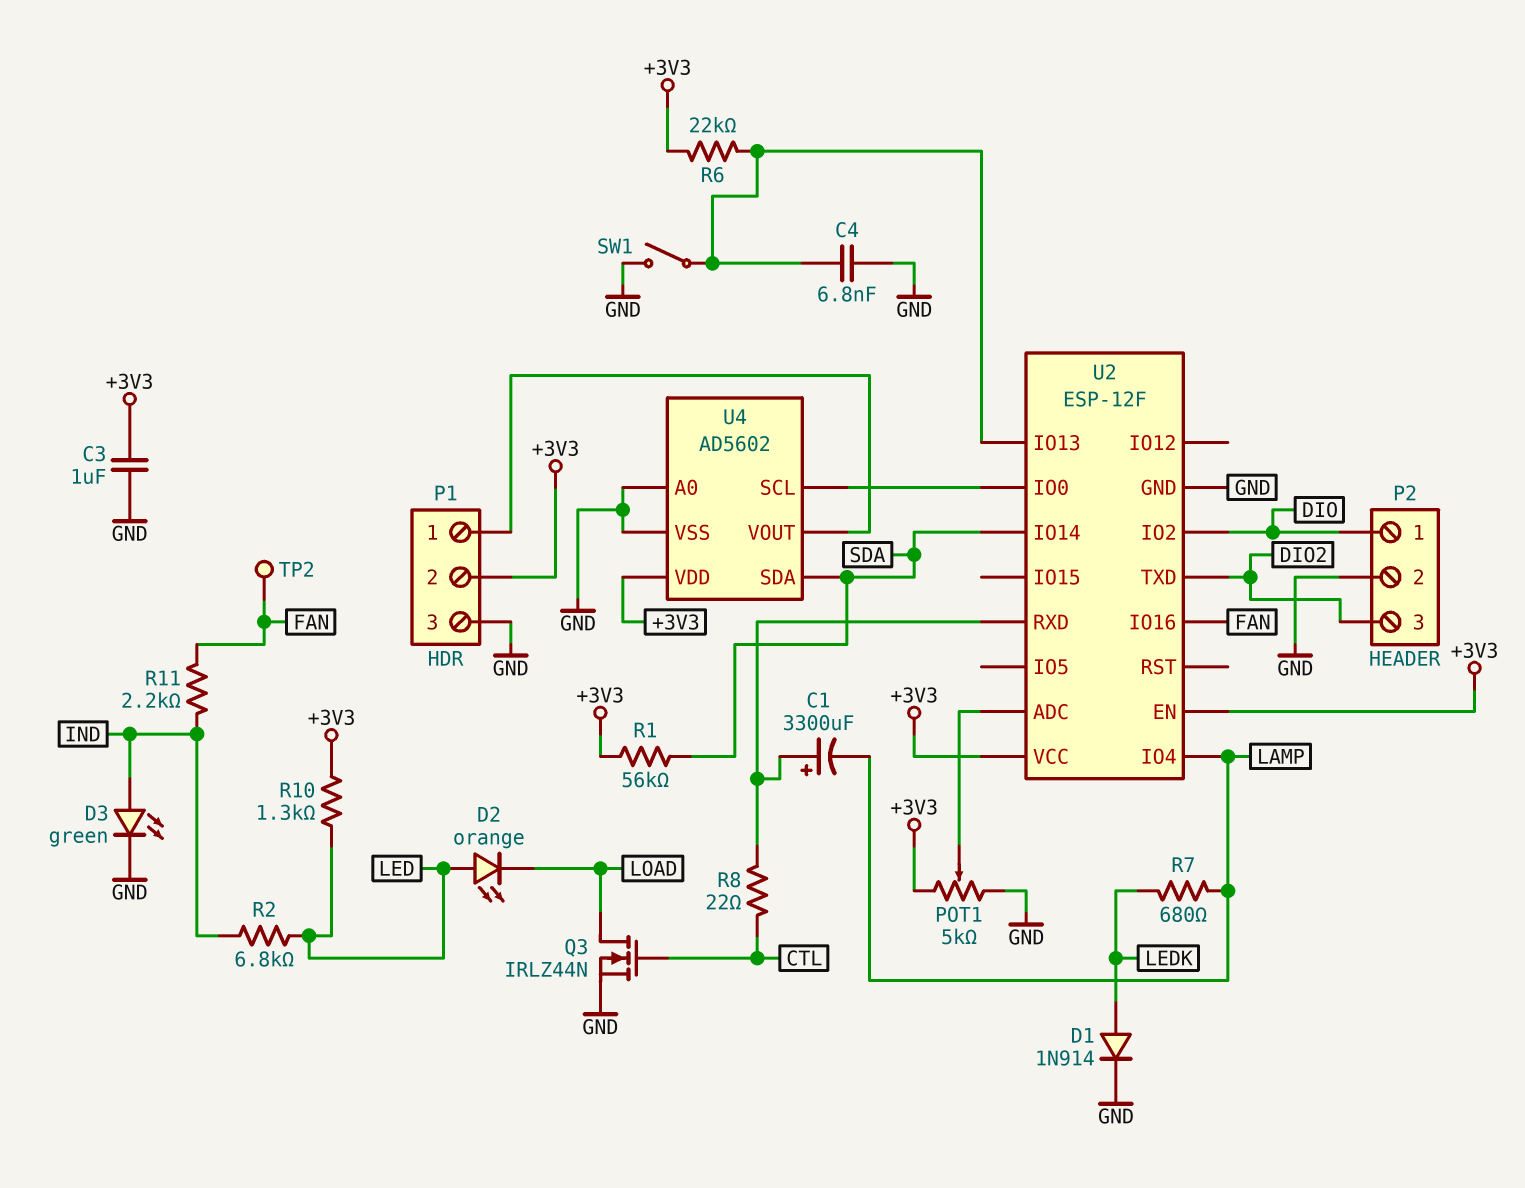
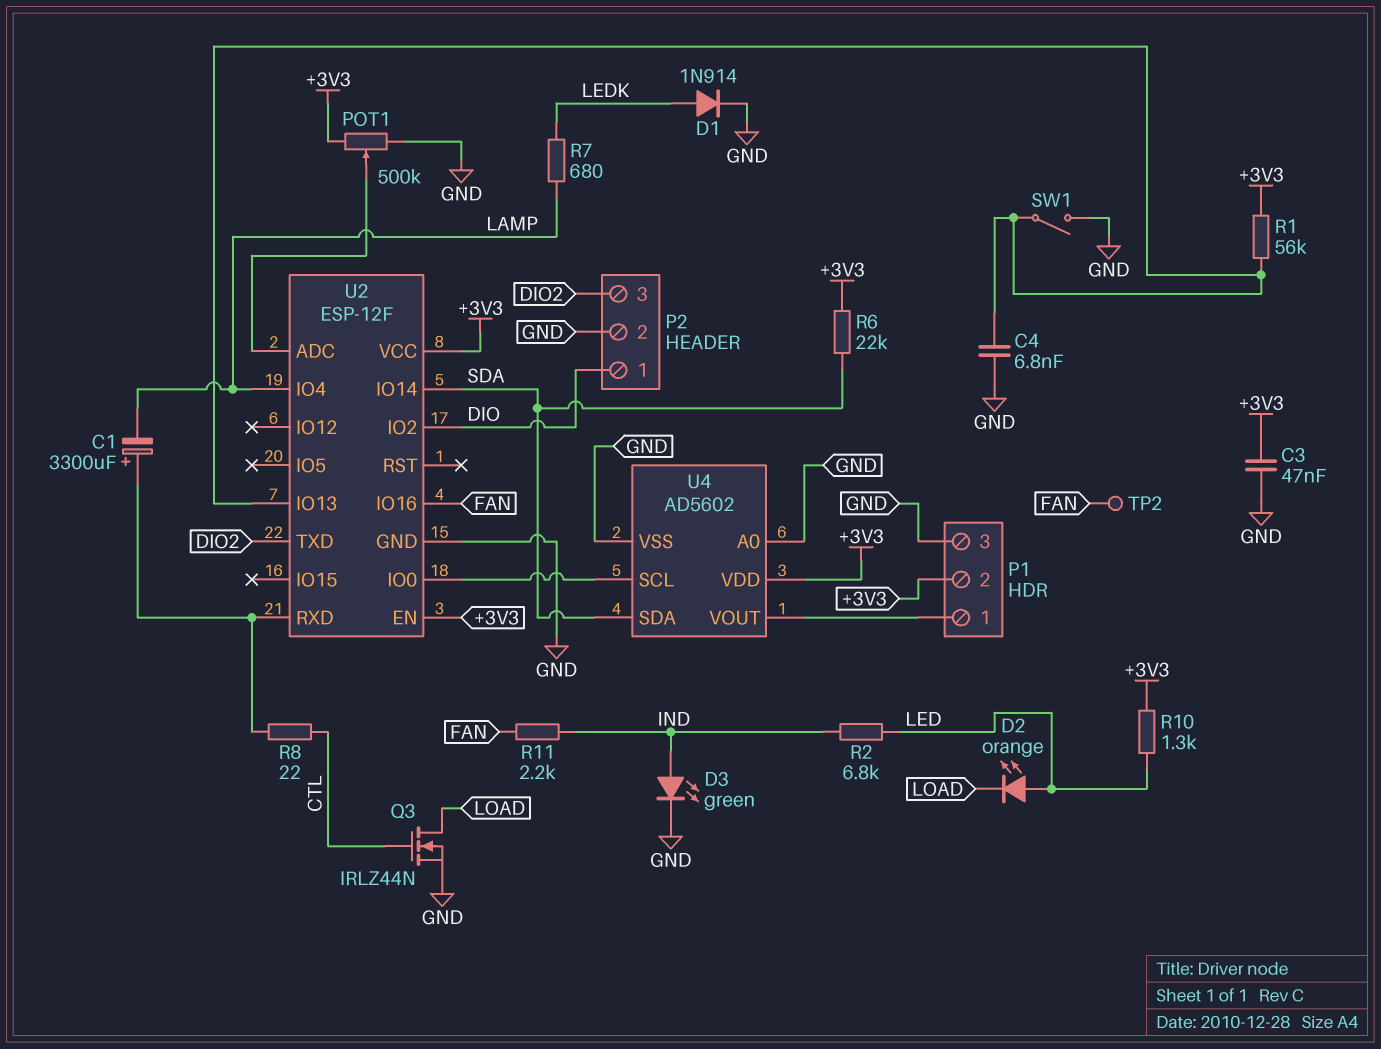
C3: 1uF (+3V3, GND) -> 47nF (+3V3, GND)
POT1: 5k (+3V3, GND, wiper U2/ADC) -> 500k (+3V3, GND, wiper U2/ADC)
R1: 56k (+3V3, SDA) -> 56k (+3V3, U2/IO13)
R6: 22k (+3V3, U2/IO13) -> 22k (+3V3, SDA)

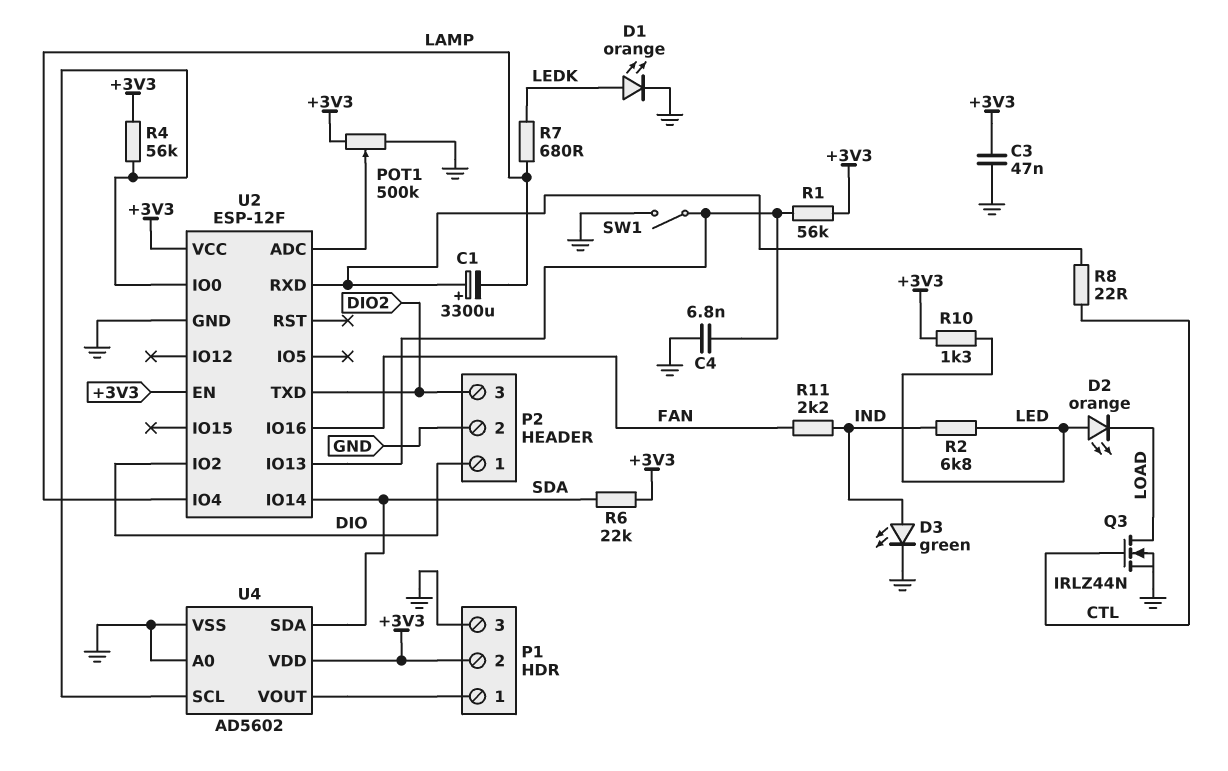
D1: diode 1N914 (A LEDK, K GND) -> LED orange (A LEDK, K GND)
R4: none -> 56k (+3V3, U2/IO0)
TP2: test point (FAN) -> none

